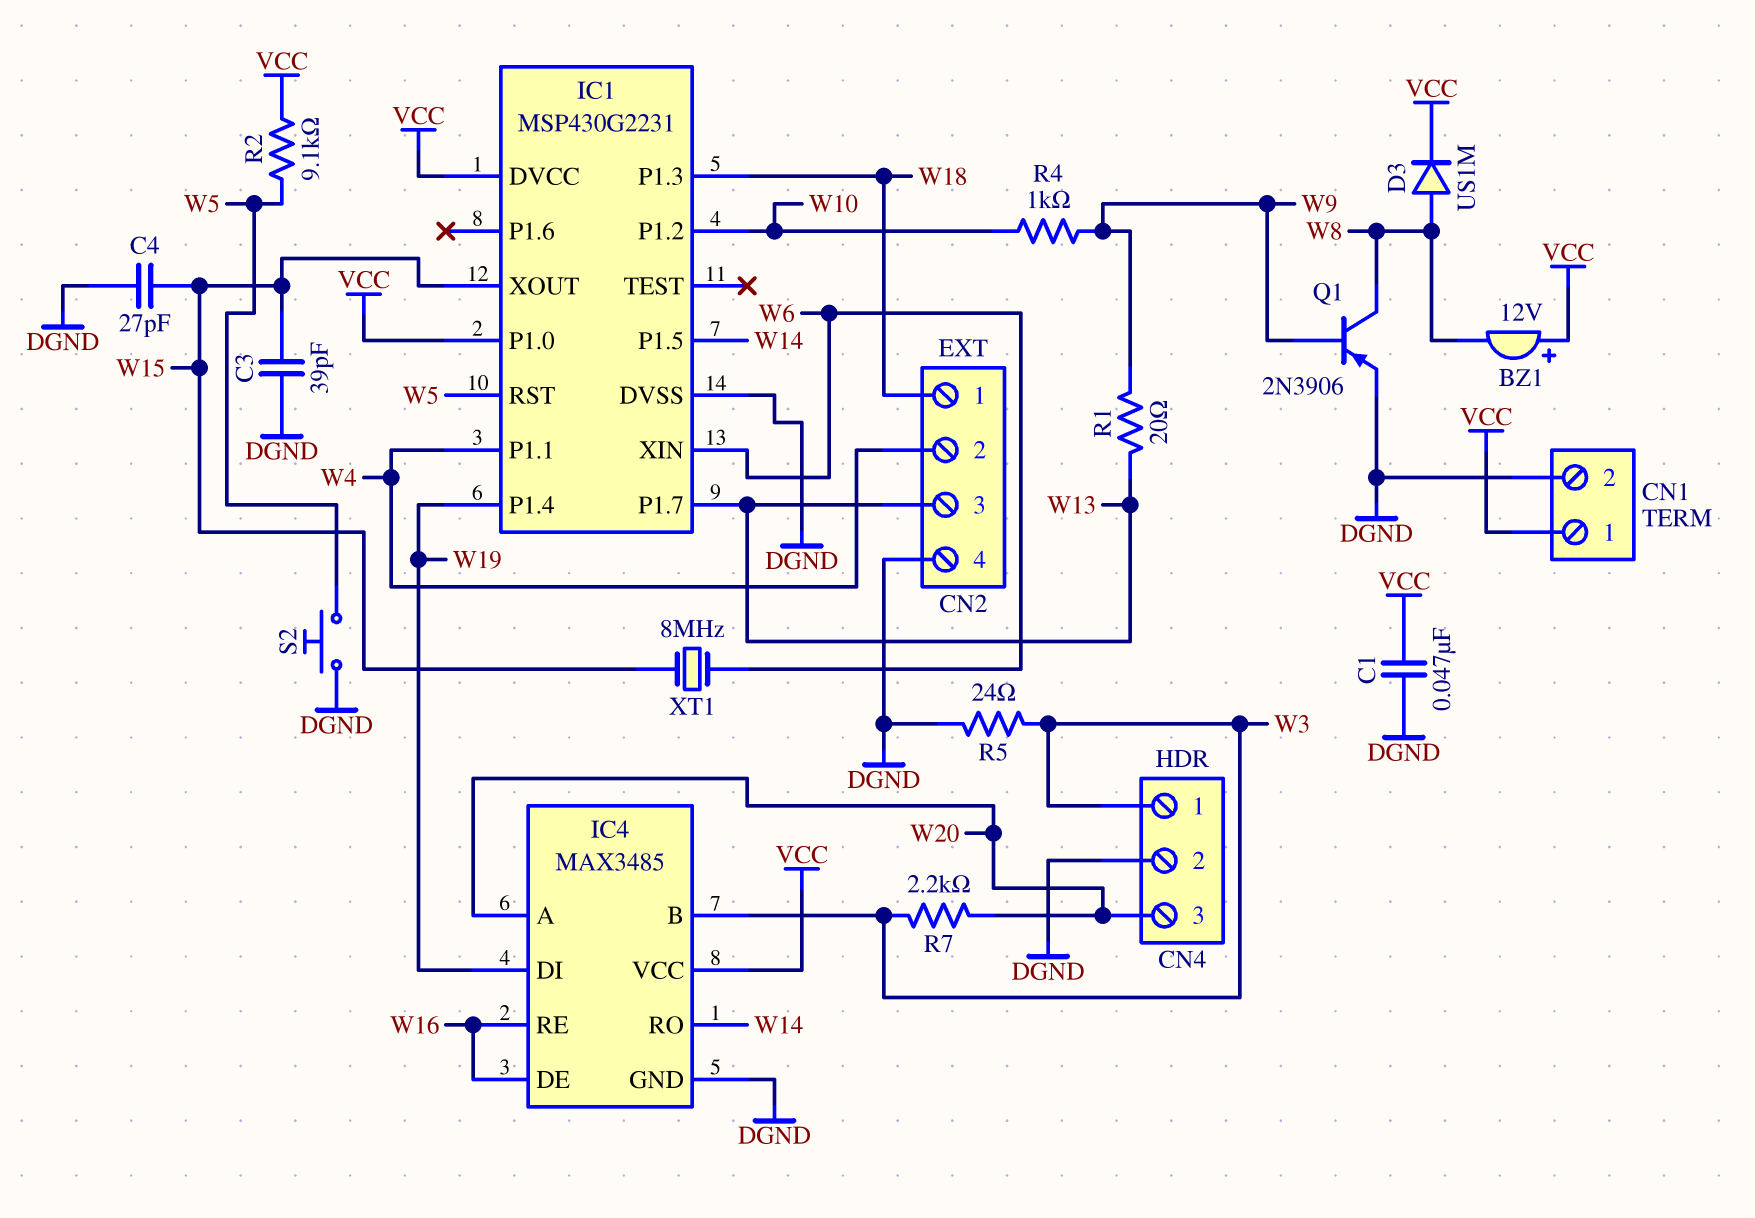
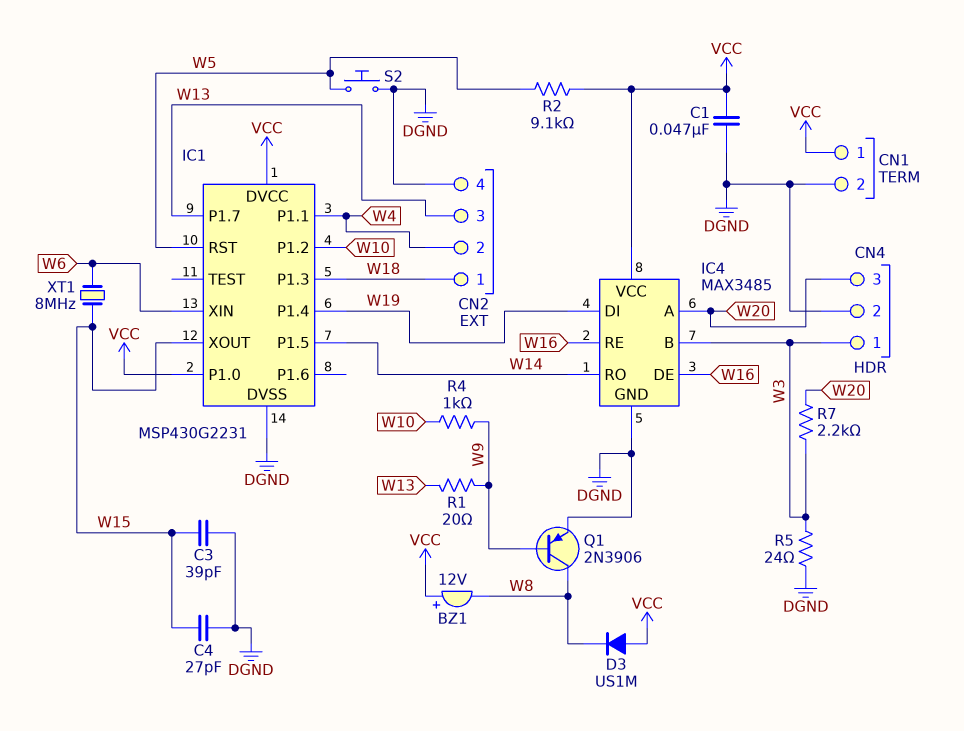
D3: diode US1M (A W8, K VCC) -> diode US1M (A VCC, K W8)

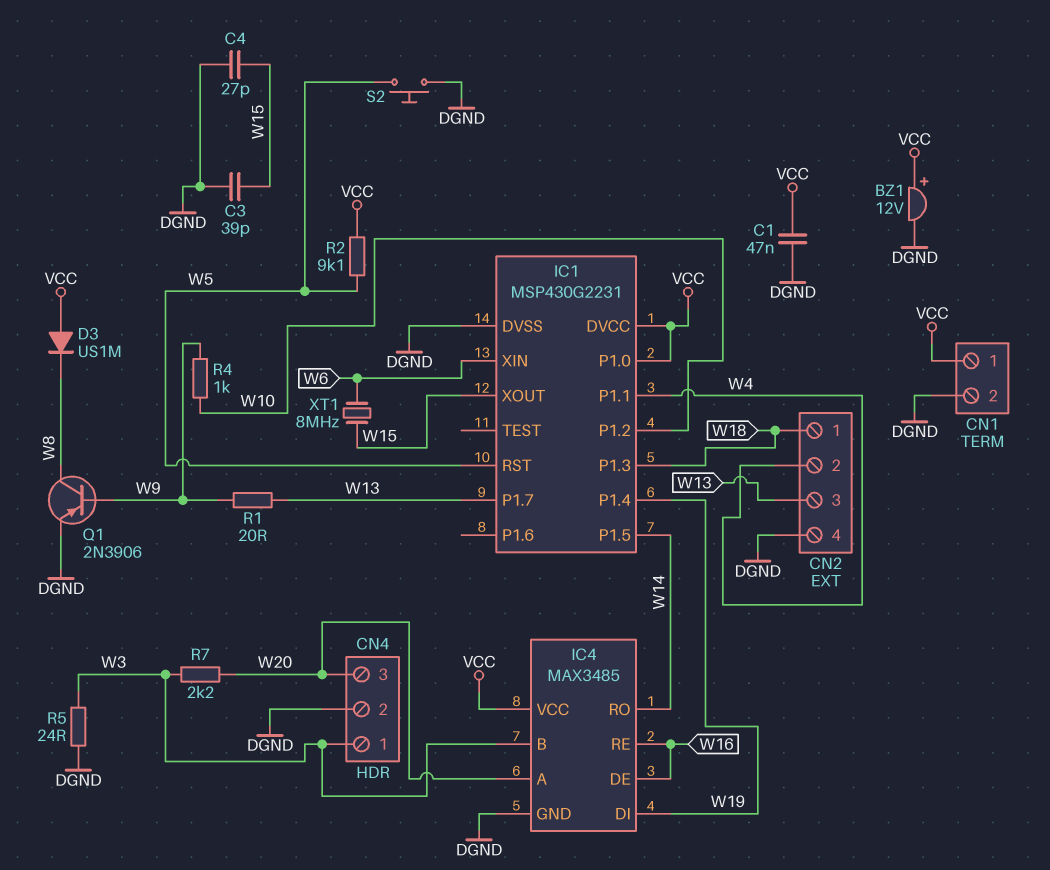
BZ1: buzzer 12V (plus VCC, minus W8) -> buzzer 12V (plus VCC, minus DGND)

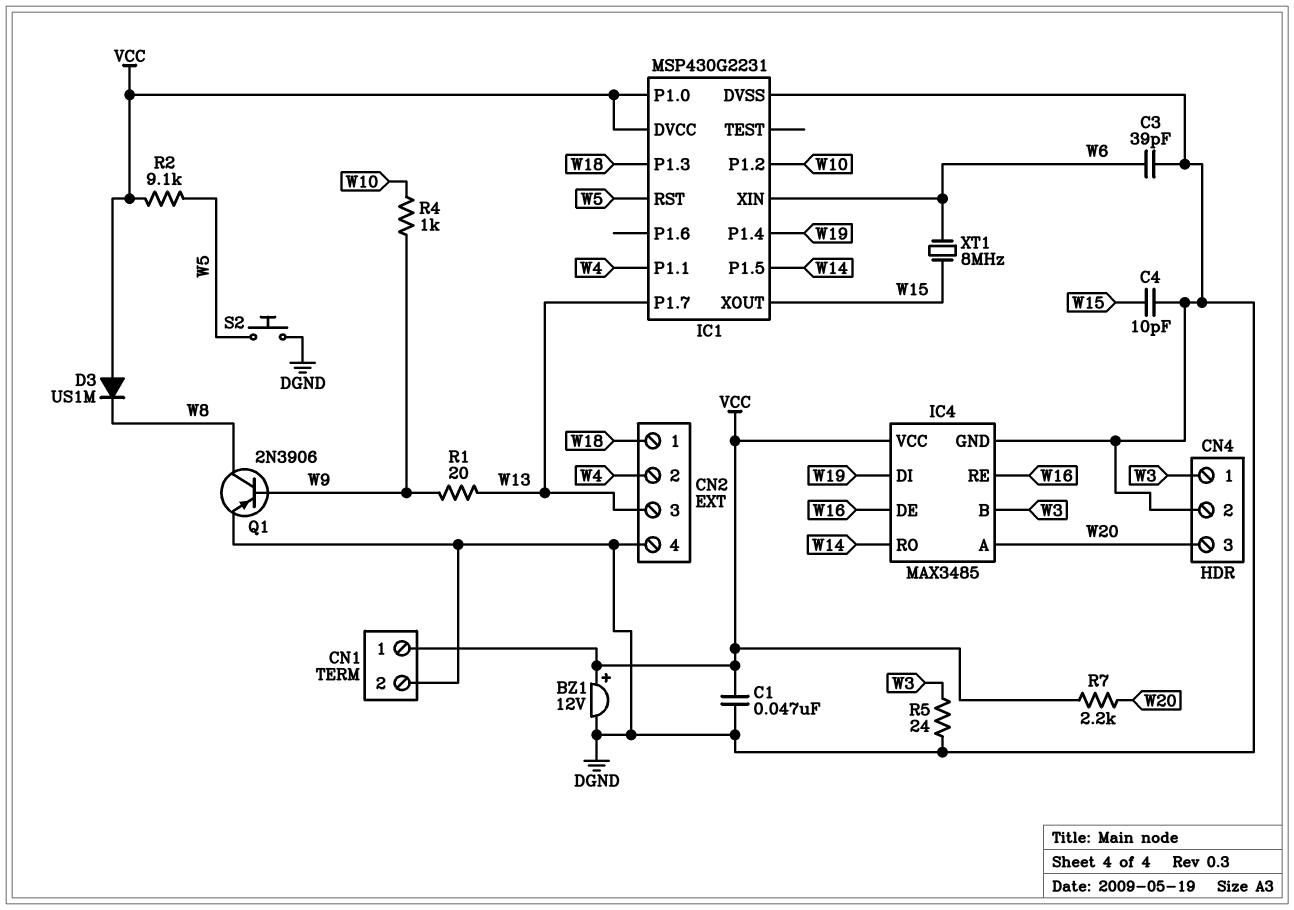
C3: 39pF (DGND, W15) -> 39pF (DGND, W6)
C4: 27pF (DGND, W15) -> 10pF (DGND, W15)
R7: 2.2k (W3, W20) -> 2.2k (VCC, W20)

